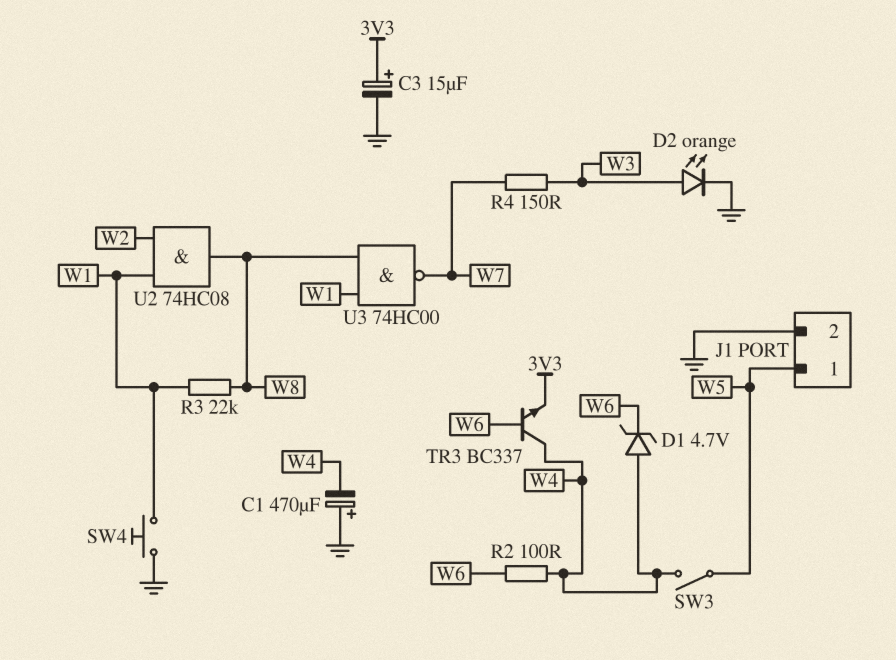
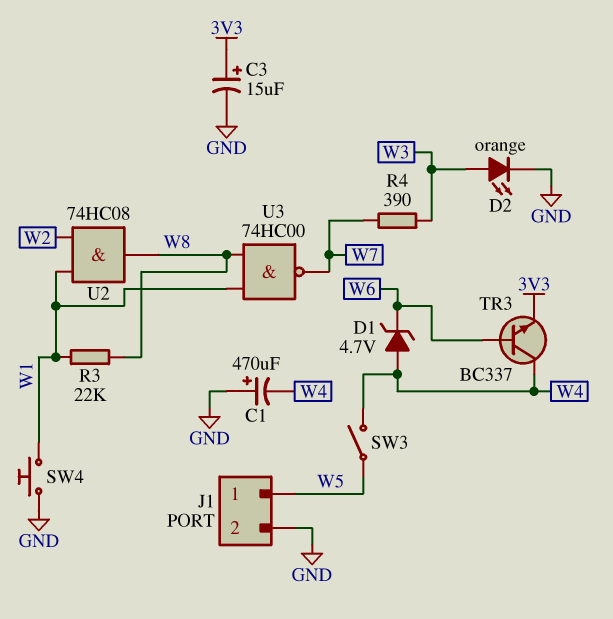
R2: 100 (W4, W6) -> none
R4: 150 (W3, W7) -> 390 (W3, W7)

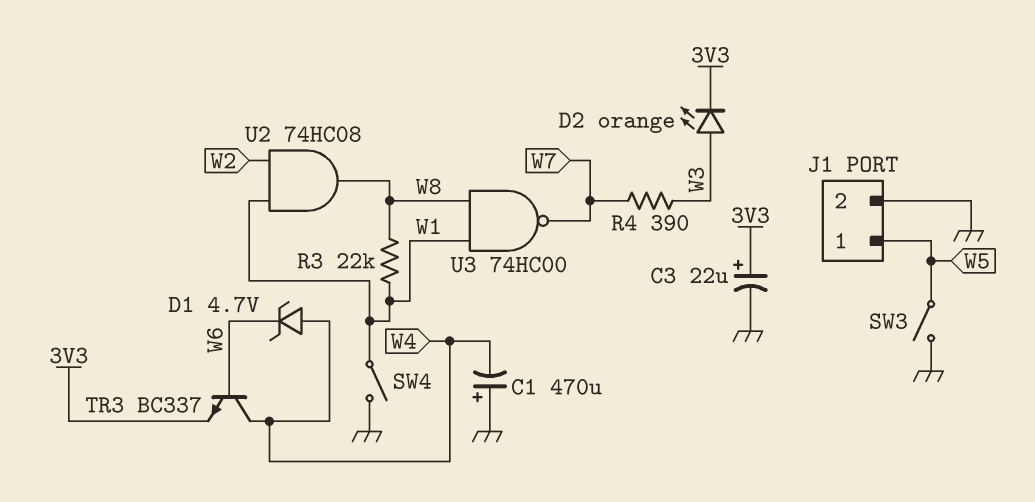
C3: 15uF (plus 3V3, minus GND) -> 22uF (plus 3V3, minus GND)
D2: LED orange (A W3, K GND) -> LED orange (A W3, K 3V3)
SW3: switch (W4, W5) -> switch (GND, W5)
SW4: button (GND, W1) -> switch (GND, W1)

